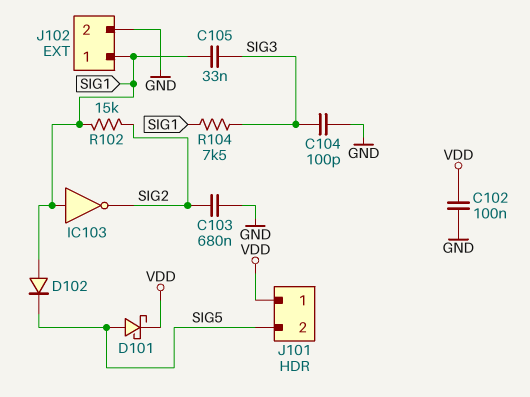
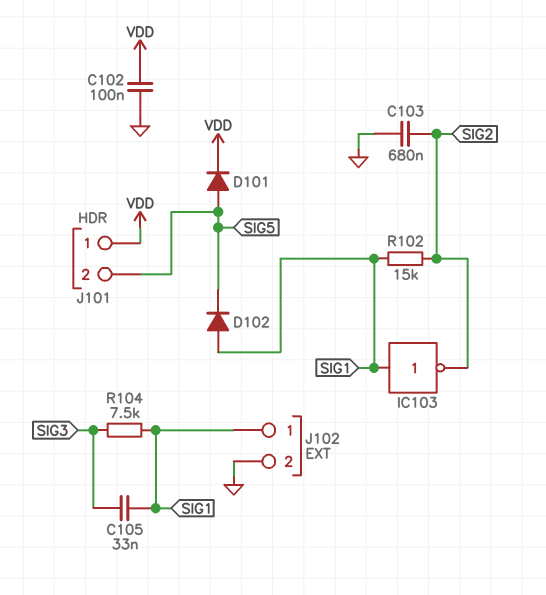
C104: 100pF (GND, SIG3) -> none
D101: schottky (A SIG5, K VDD) -> diode (A SIG5, K VDD)

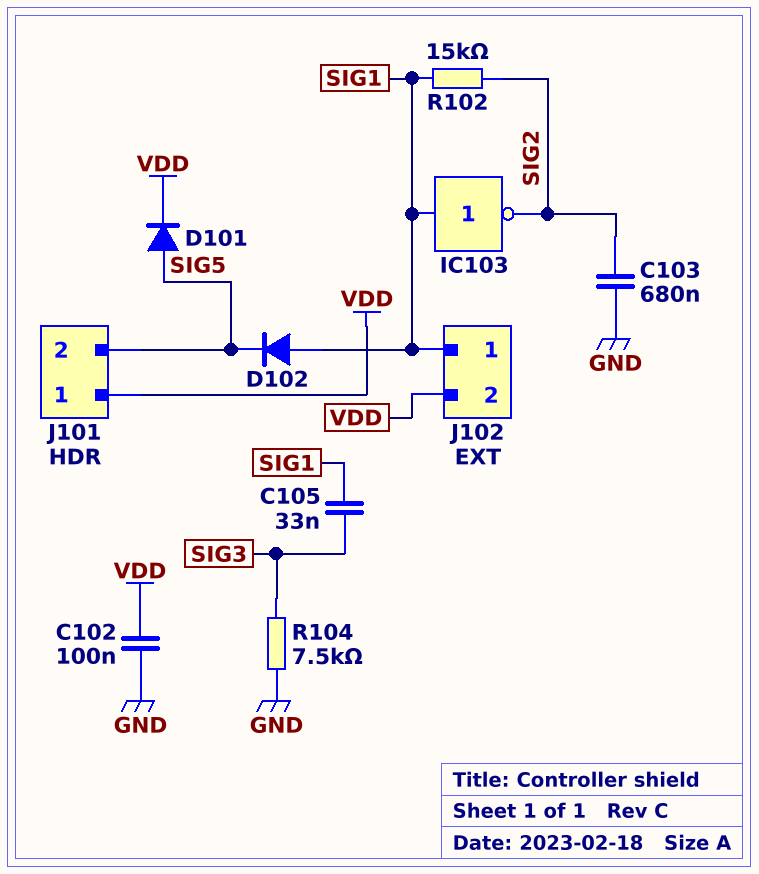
J102 pin 2: GND -> VDD
R104: 7.5k (SIG1, SIG3) -> 7.5k (GND, SIG3)

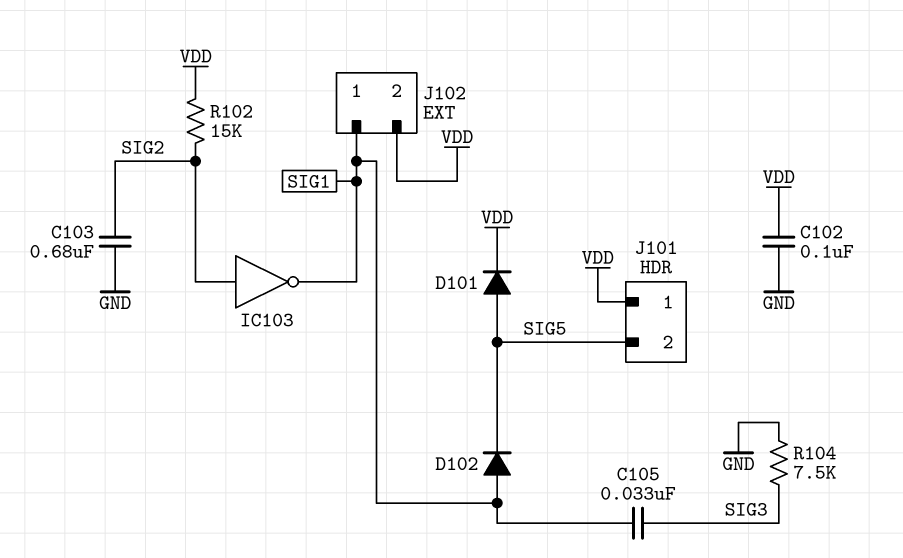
IC103: NOT (in SIG1, out SIG2) -> NOT (in SIG2, out SIG1)
R102: 15k (SIG1, SIG2) -> 15k (SIG2, VDD)

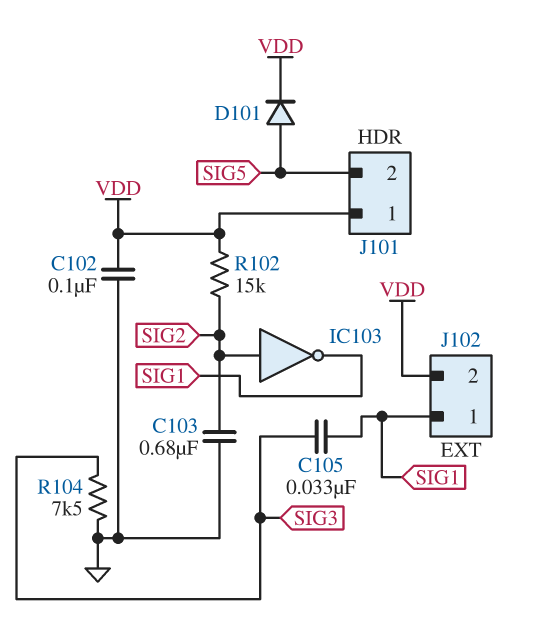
D102: diode (A SIG1, K SIG5) -> none

